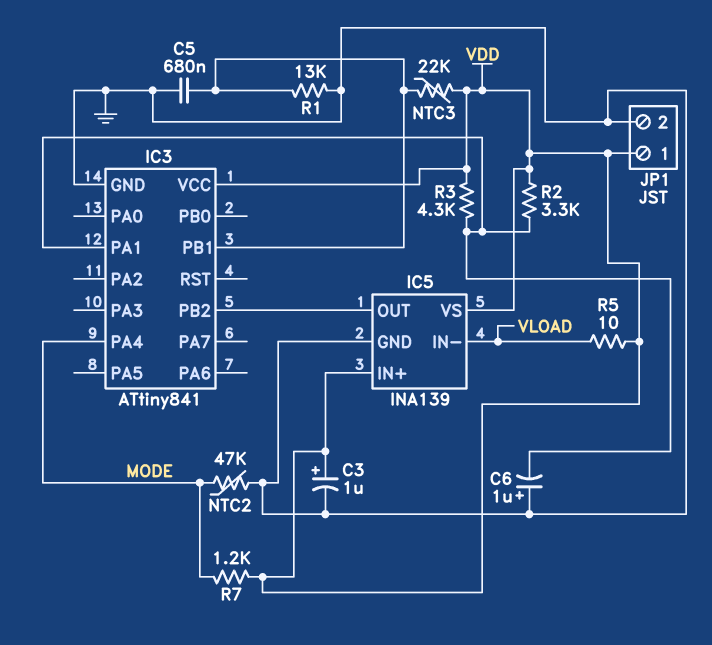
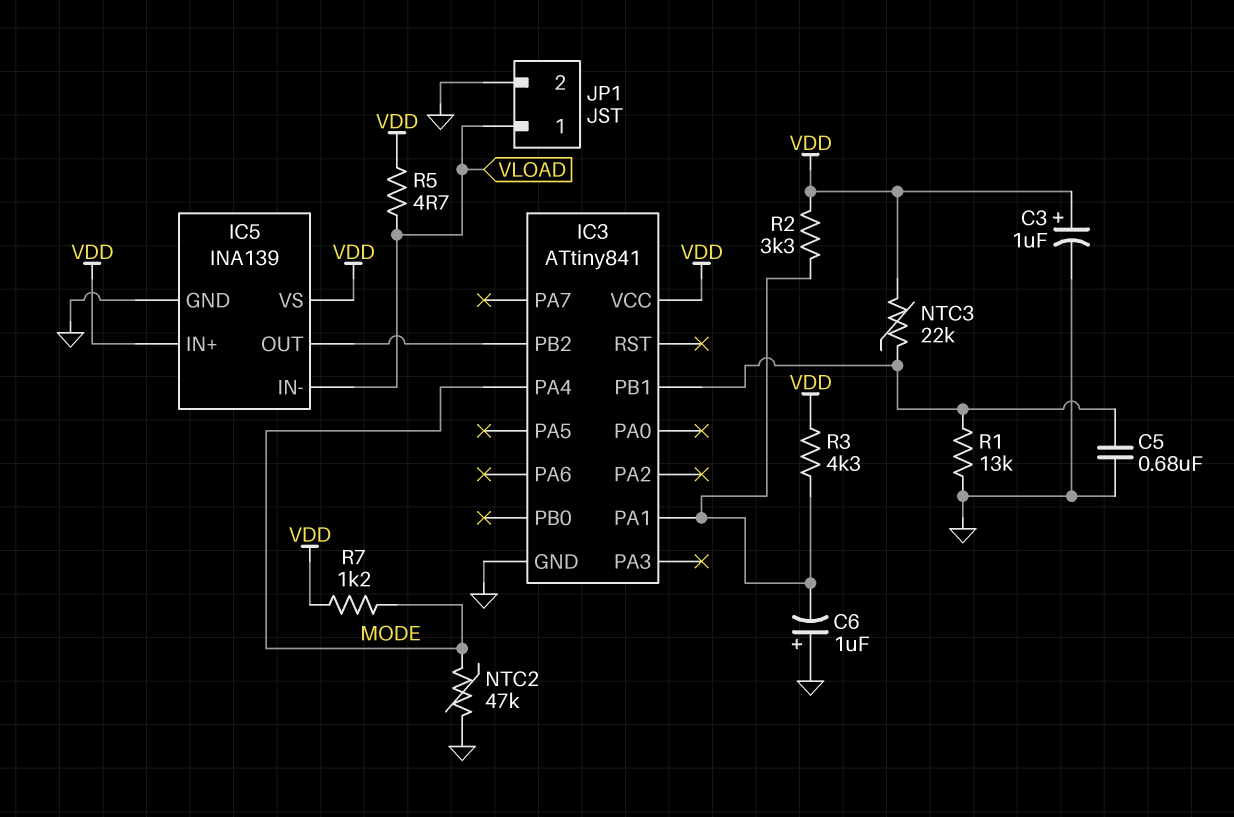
JP1 pin 1: VDD -> VLOAD
R5: 10 (VDD, VLOAD) -> 4.7 (VDD, VLOAD)

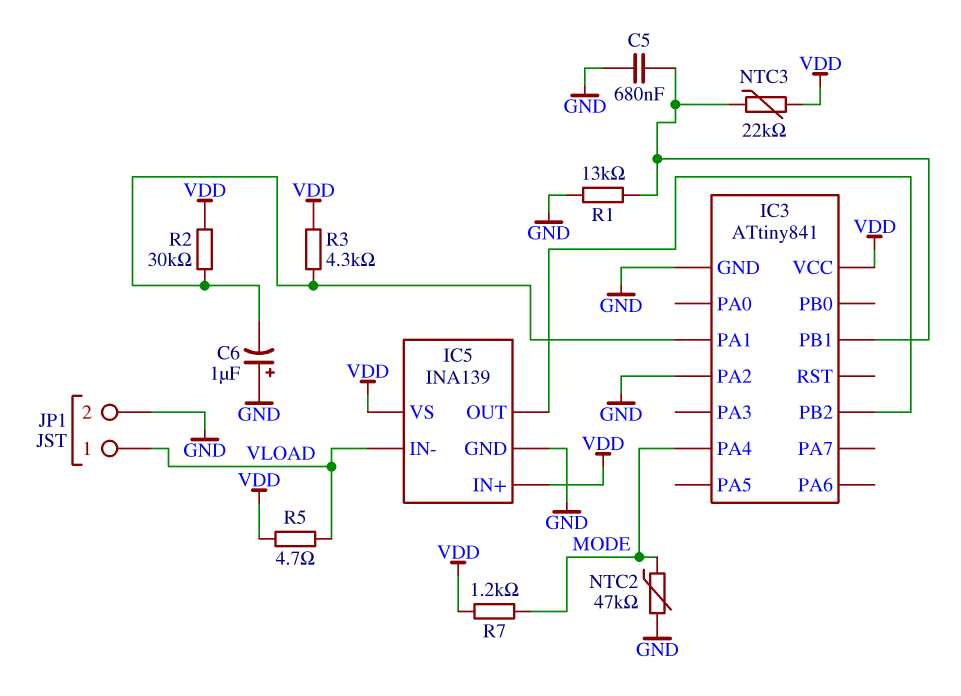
C3: 1uF (plus VDD, minus GND) -> none
IC3 pin PA2: none -> GND
R2: 3.3k (IC3/PA1, VDD) -> 30k (IC3/PA1, VDD)

